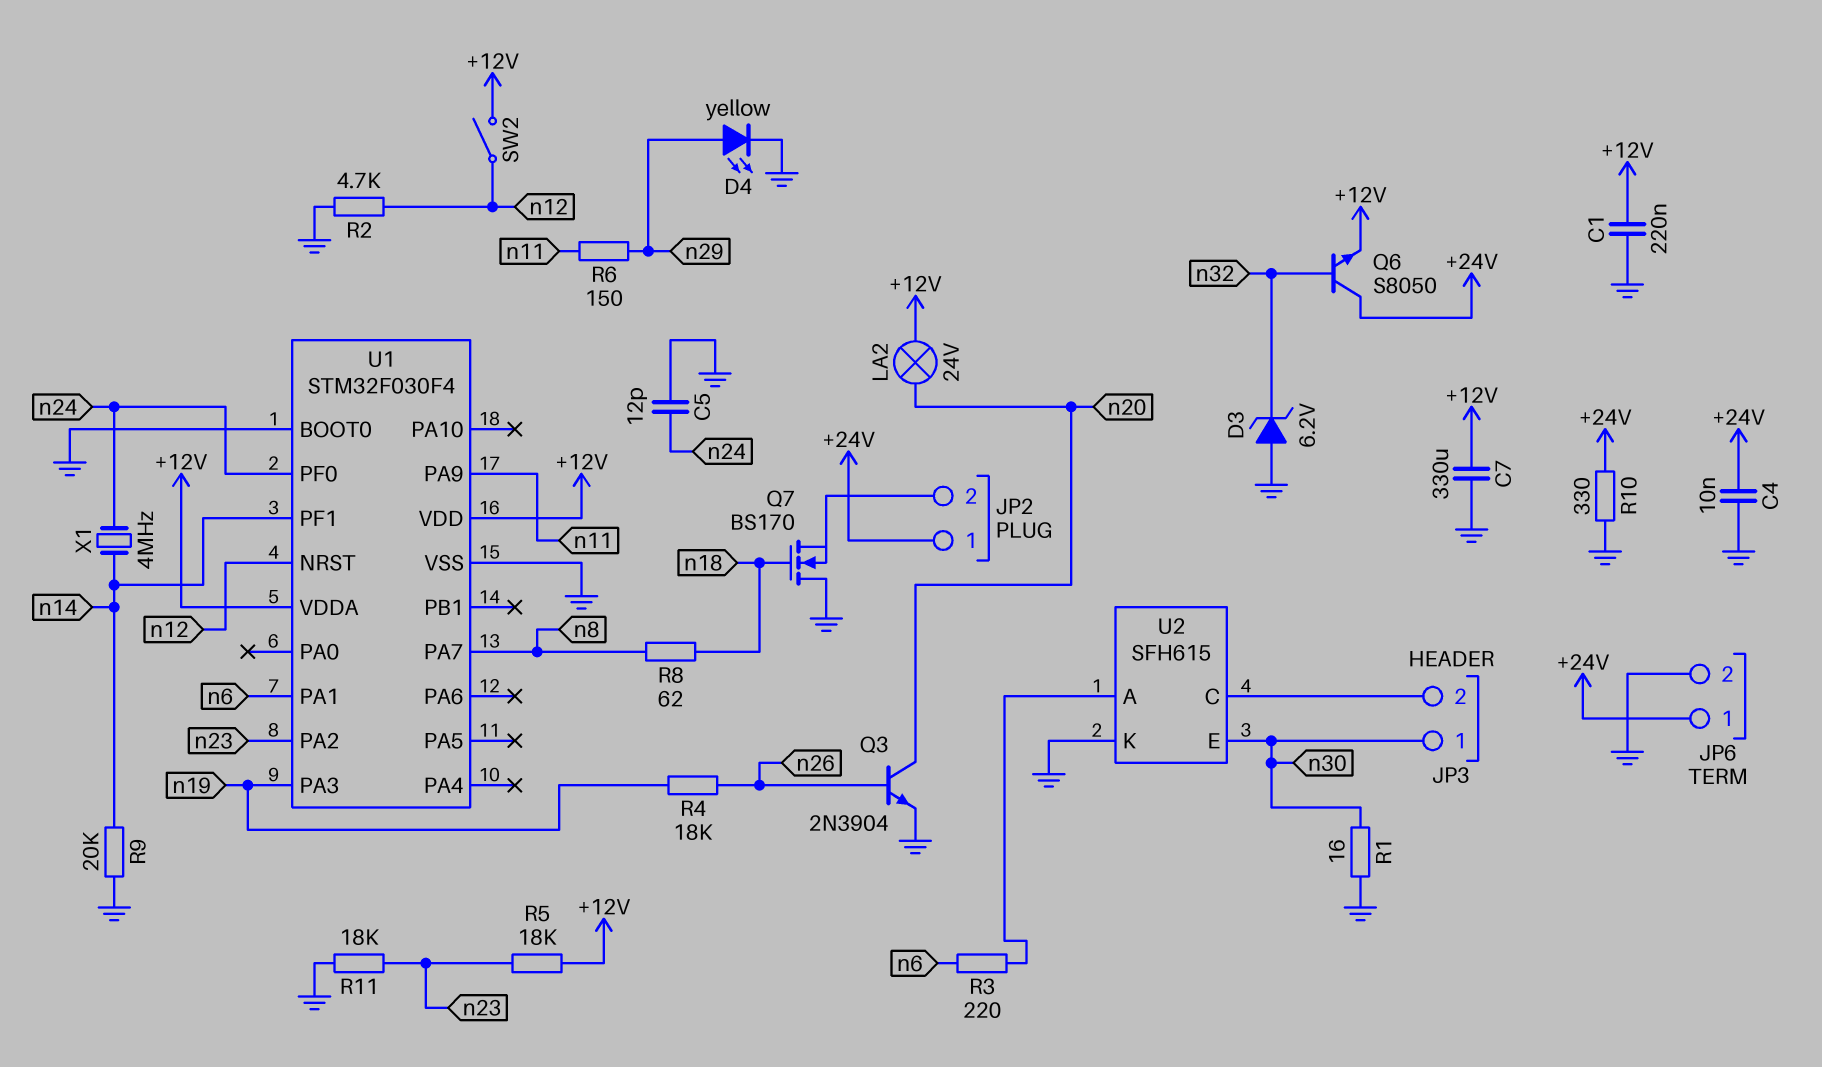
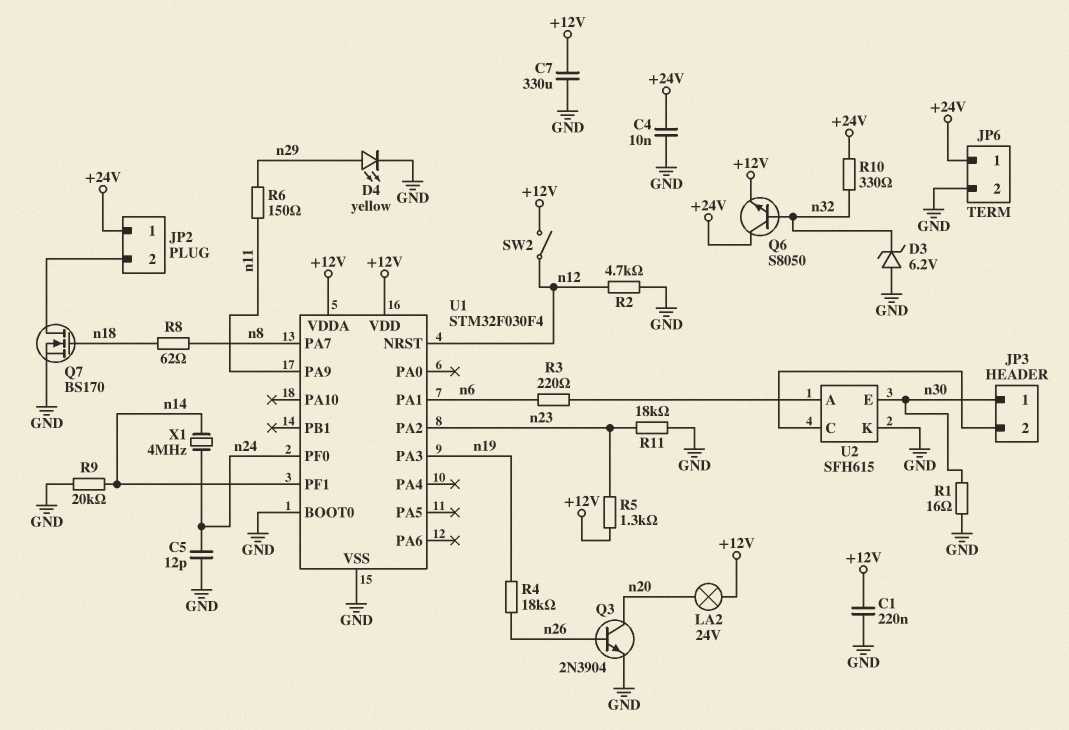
Q7: NMOS BS170 (G n18, D GND, S JP2/2) -> NMOS BS170 (G n18, D JP2/2, S GND)
R5: 18k (+12V, n23) -> 1.3k (+12V, n23)
R10: 330 (+24V, GND) -> 330 (+24V, n32)

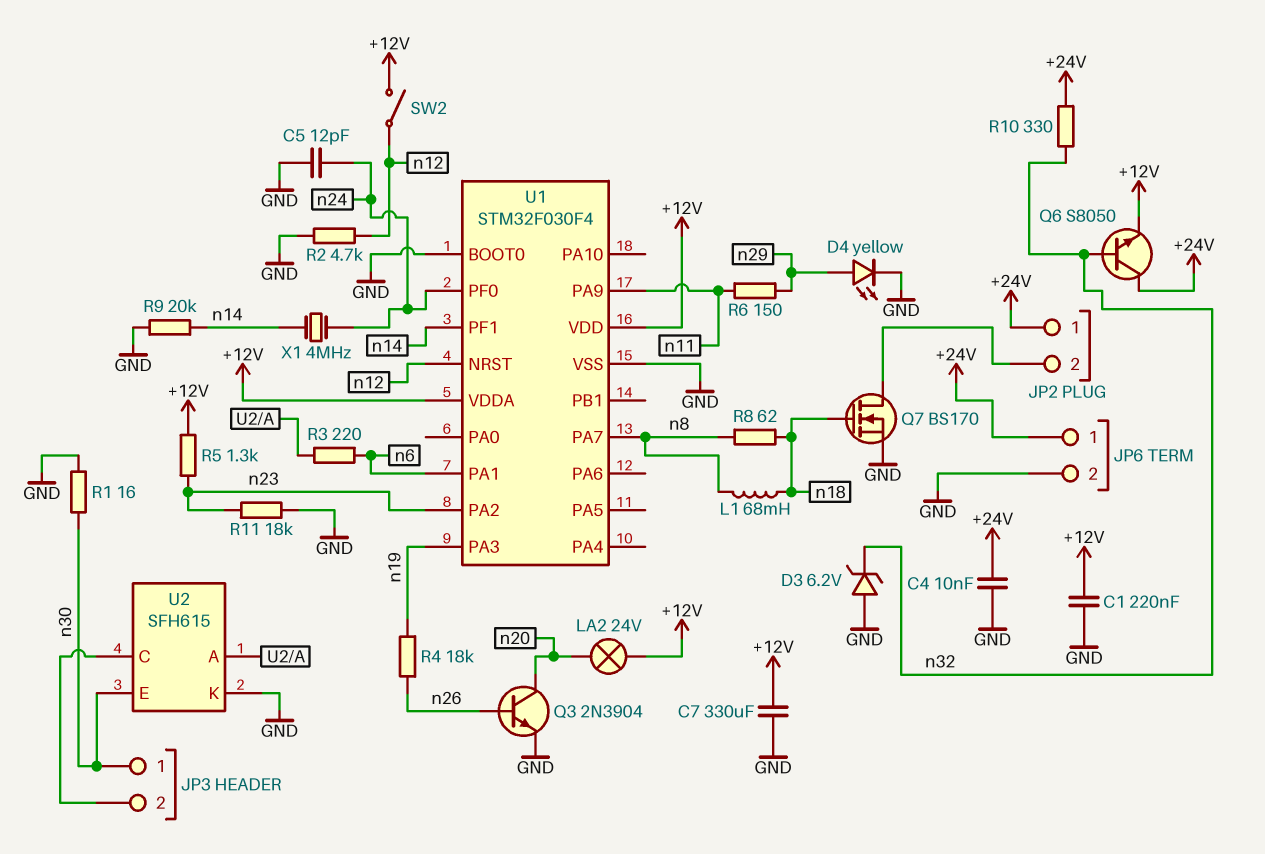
L1: none -> 68mH (n8, n18)

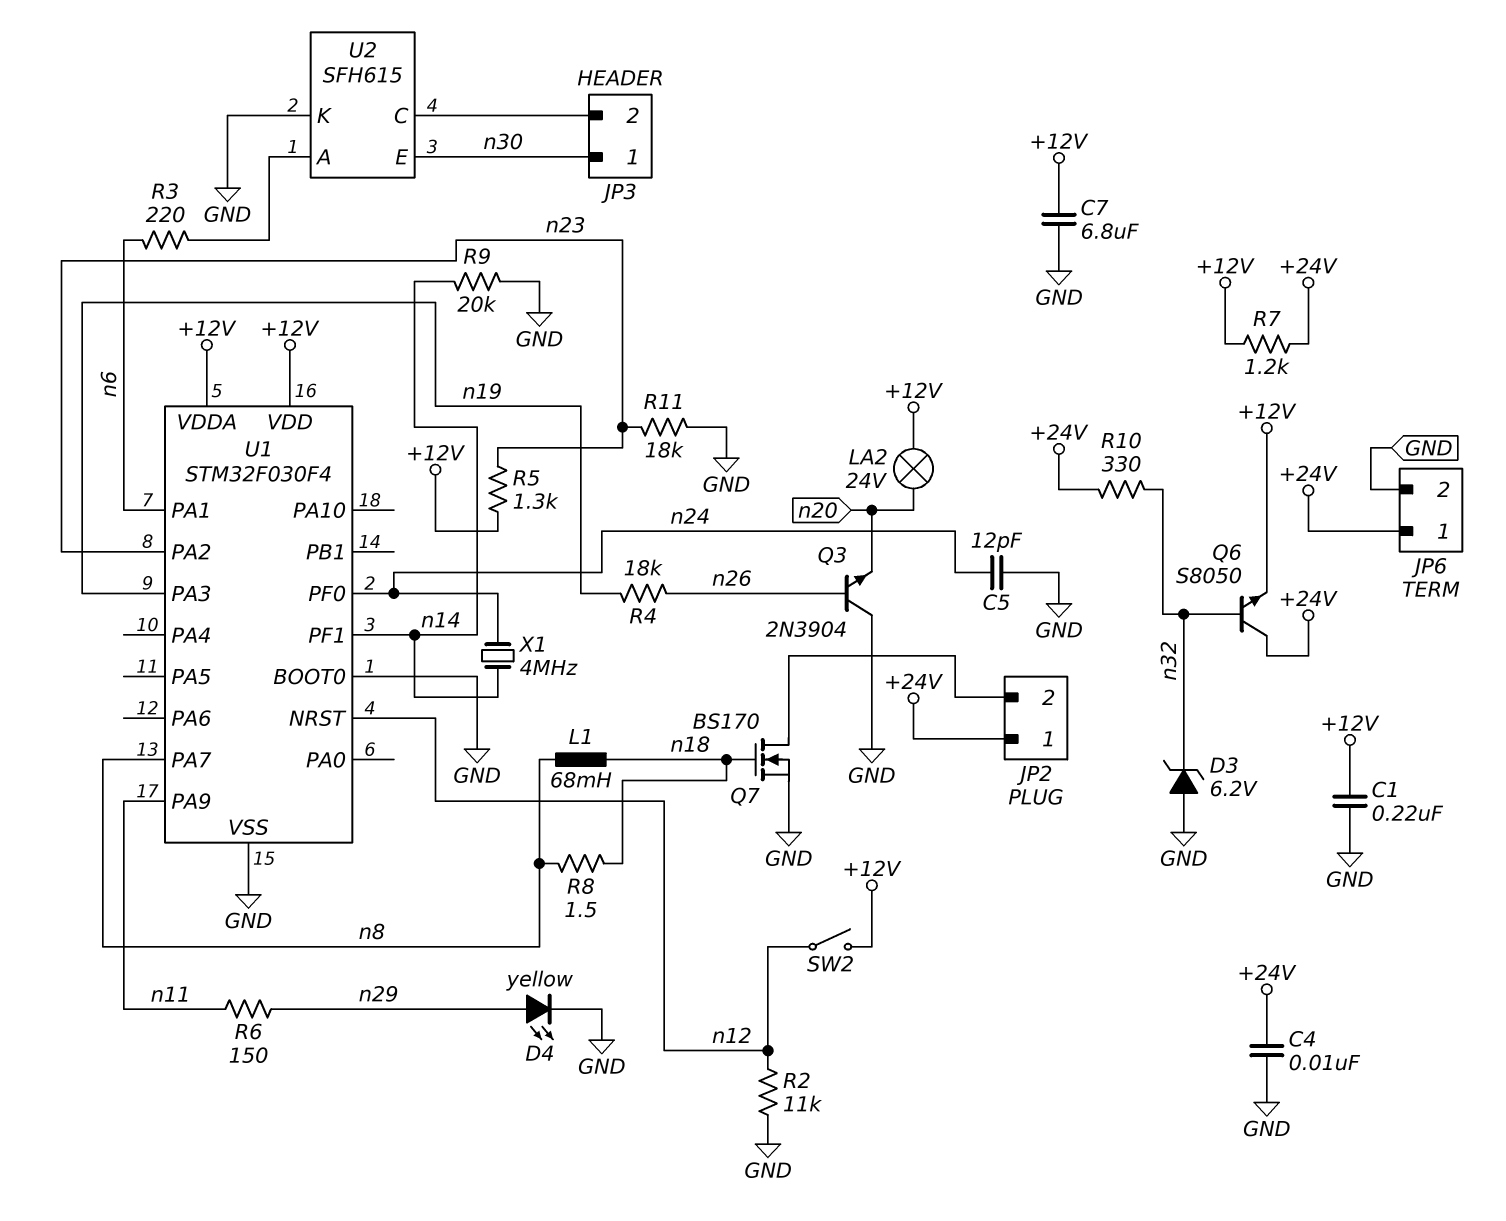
C7: 330uF (+12V, GND) -> 6.8uF (+12V, GND)
Q3: NPN 2N3904 (B n26, C n20, E GND) -> NPN 2N3904 (B n26, C GND, E n20)
R1: 16 (GND, n30) -> none
R2: 4.7k (GND, n12) -> 11k (GND, n12)
R7: none -> 1.2k (+12V, +24V)
R8: 62 (n8, n18) -> 1.5 (n8, n18)

